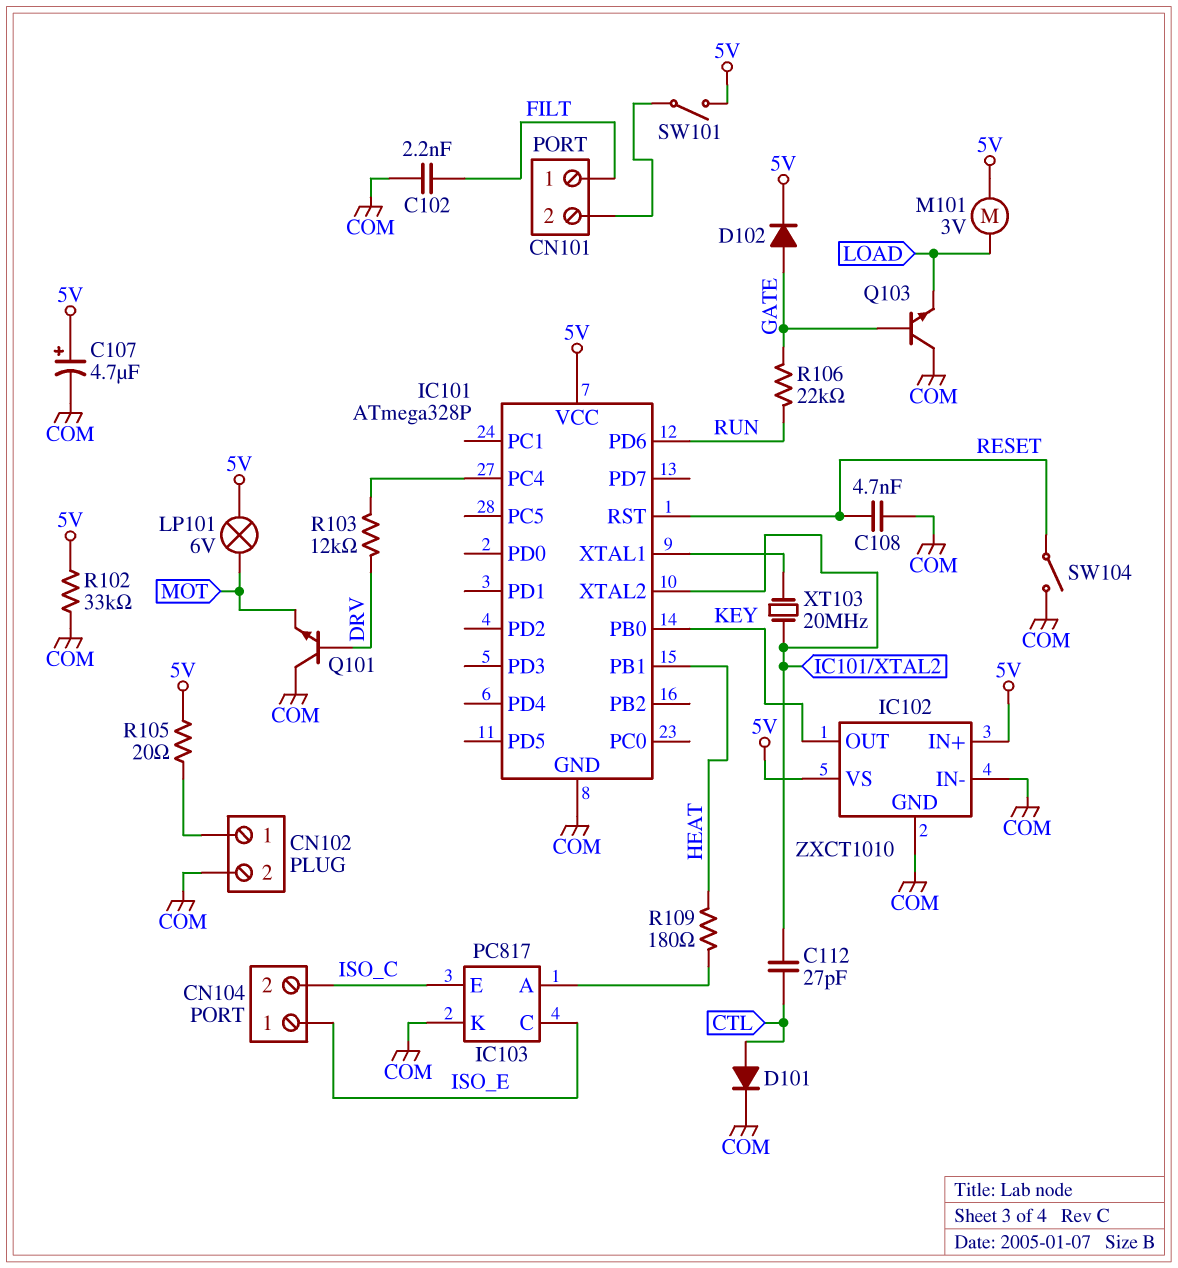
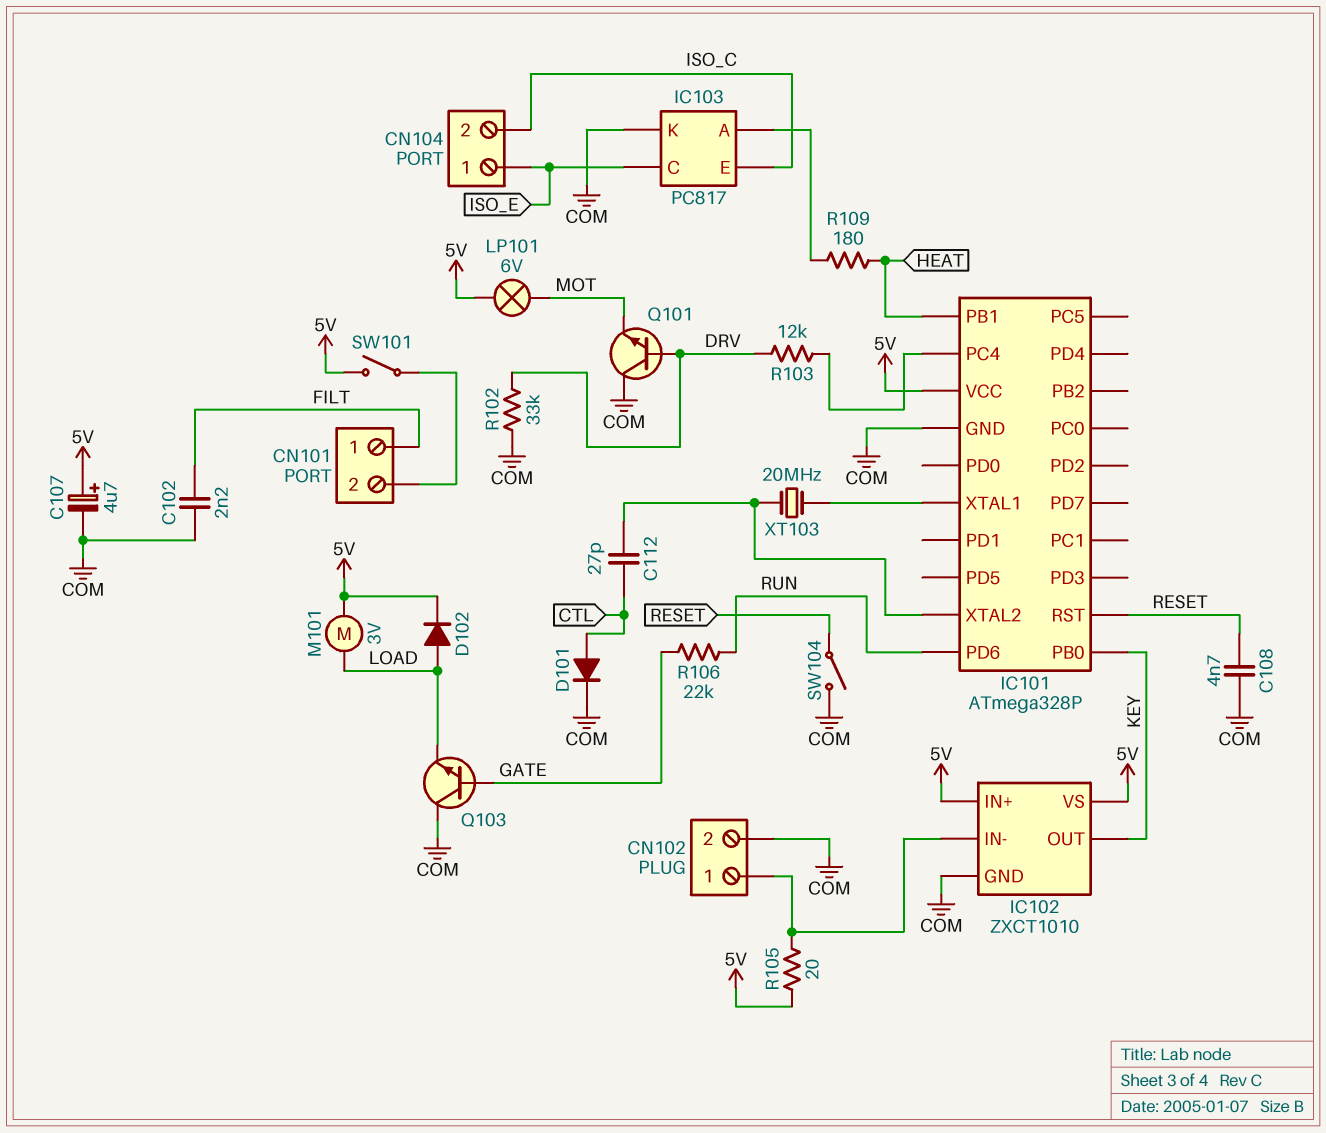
D102: diode (A GATE, K 5V) -> diode (A LOAD, K 5V)
IC102 pin IN-: COM -> CN102/1
R102: 33k (5V, COM) -> 33k (COM, DRV)

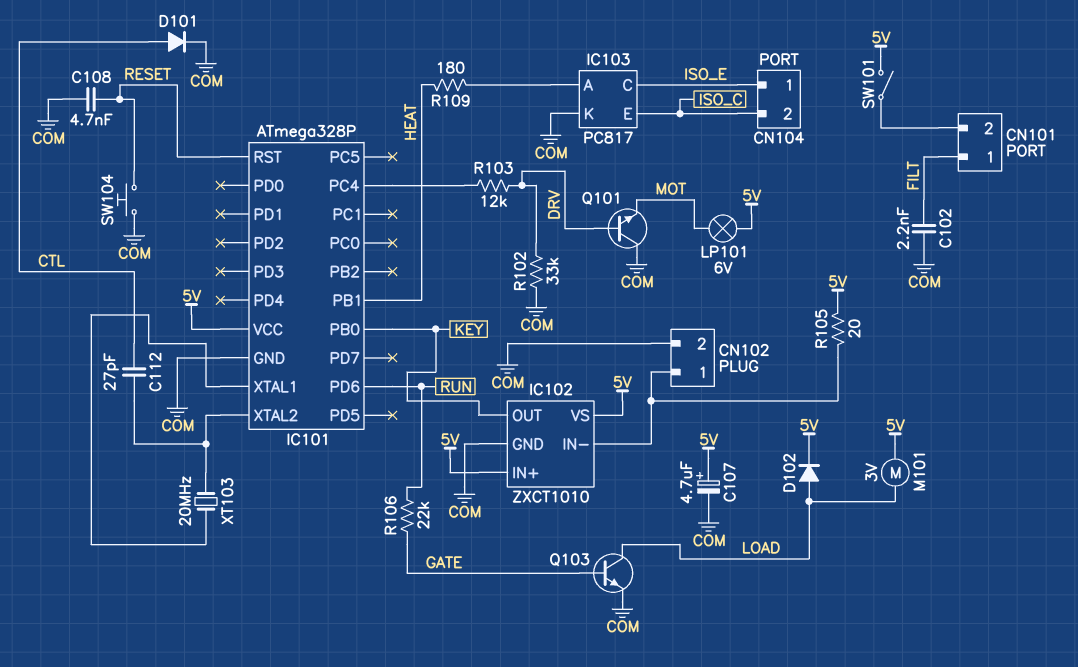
Q103: NPN (B GATE, C COM, E LOAD) -> NPN (B GATE, C LOAD, E COM)
SW104: switch (COM, RESET) -> button (COM, RESET)

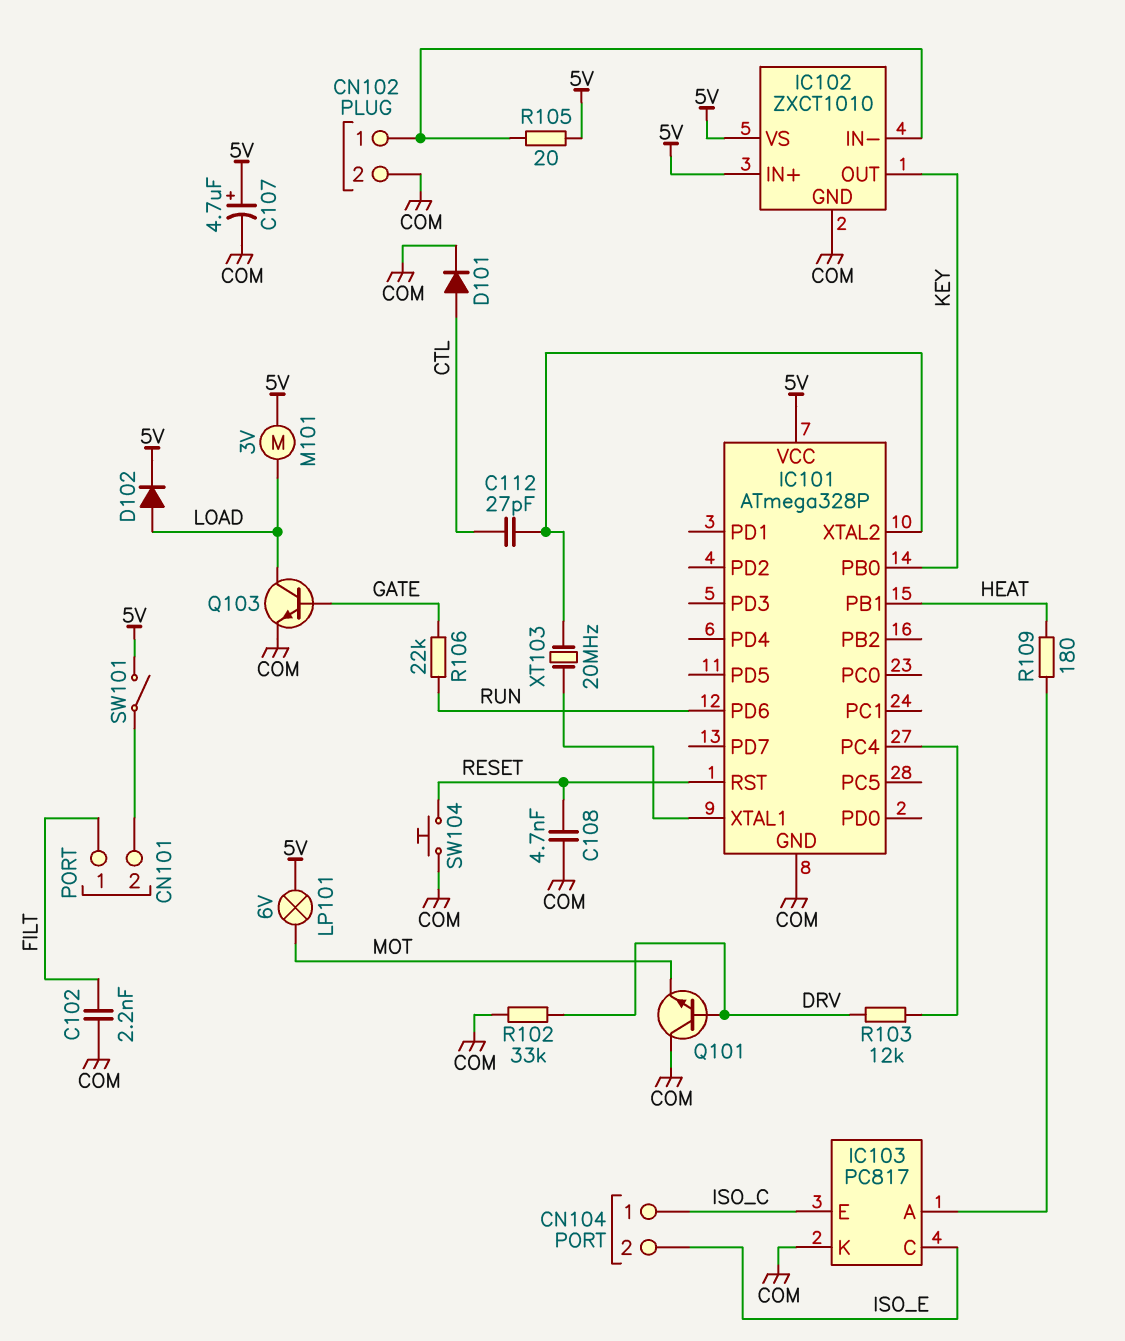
CN104 pin 1: ISO_E -> ISO_C
CN104 pin 2: ISO_C -> ISO_E

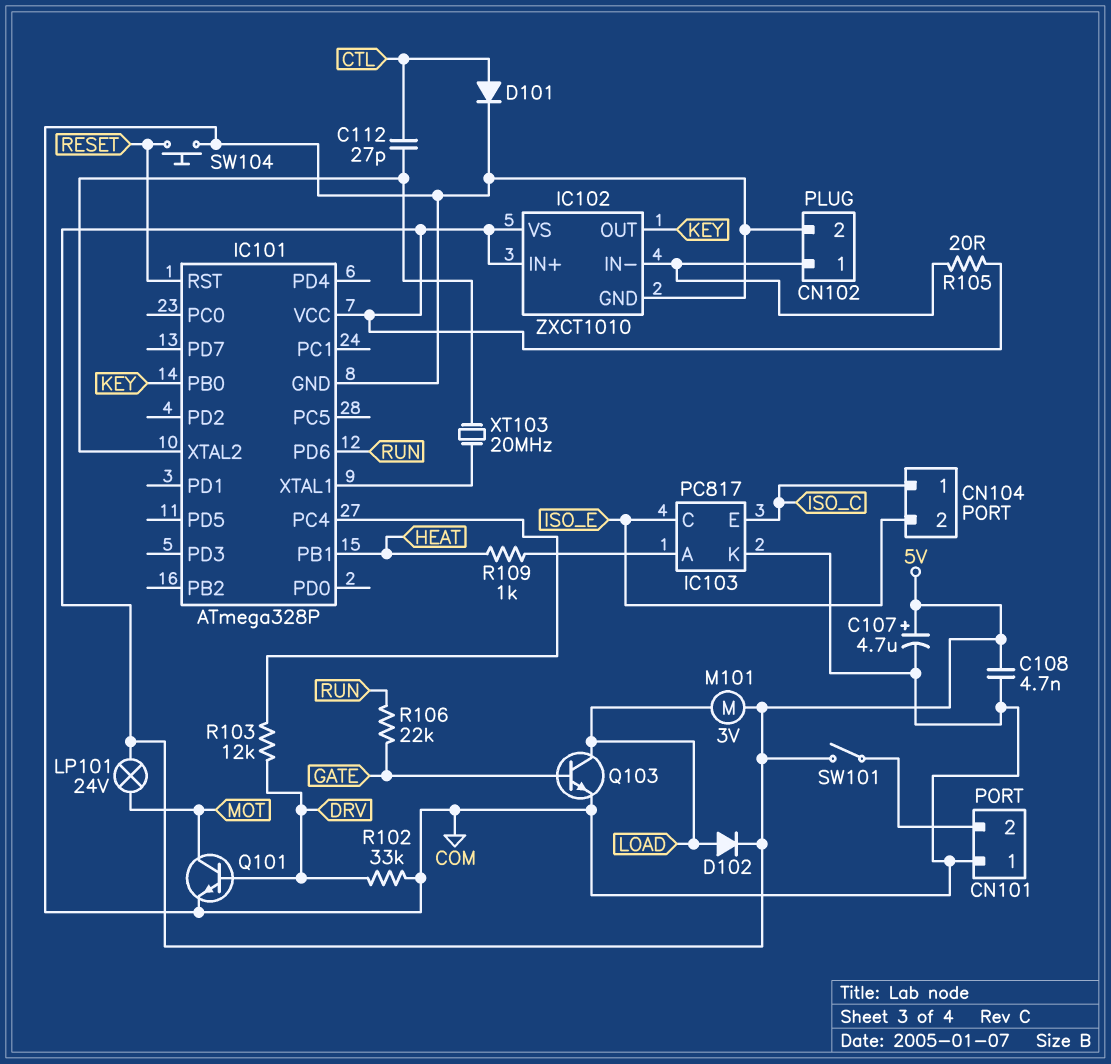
C102: 2.2nF (COM, FILT) -> none
C108: 4.7nF (COM, RESET) -> 4.7nF (5V, COM)
CN101 pin 1: FILT -> COM
LP101: lamp 6V (5V, MOT) -> lamp 24V (5V, MOT)
Q101: NPN (B DRV, C COM, E MOT) -> NPN (B DRV, C MOT, E COM)
R109: 180 (HEAT, IC103/A) -> 1k (HEAT, IC103/A)

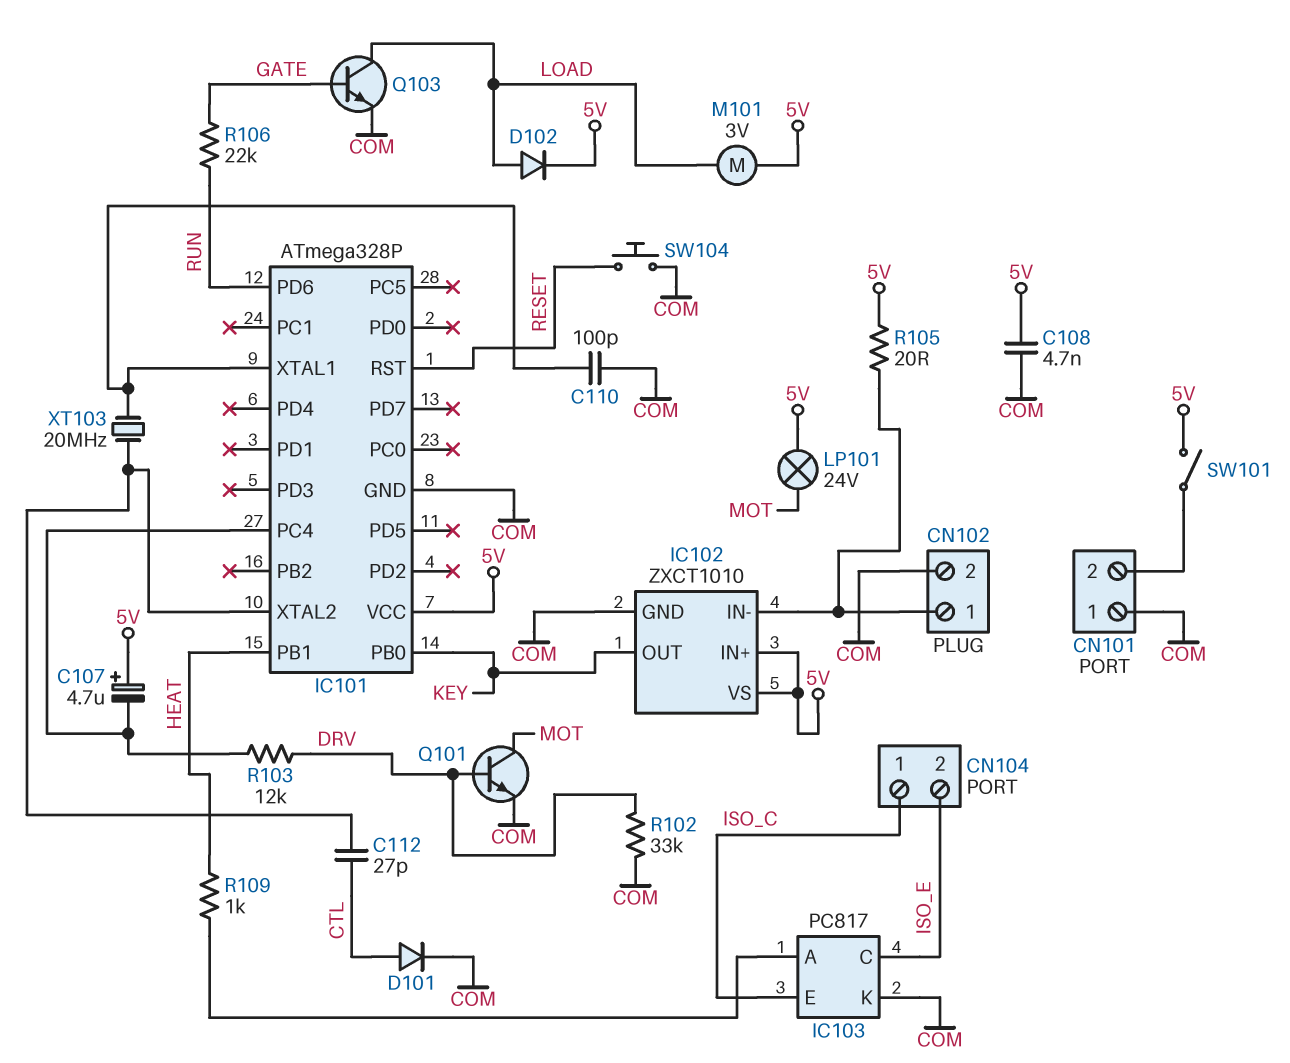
C107: 4.7uF (plus 5V, minus COM) -> 4.7uF (plus 5V, minus IC101/PC4)
C110: none -> 100pF (COM, IC101/XTAL1)

